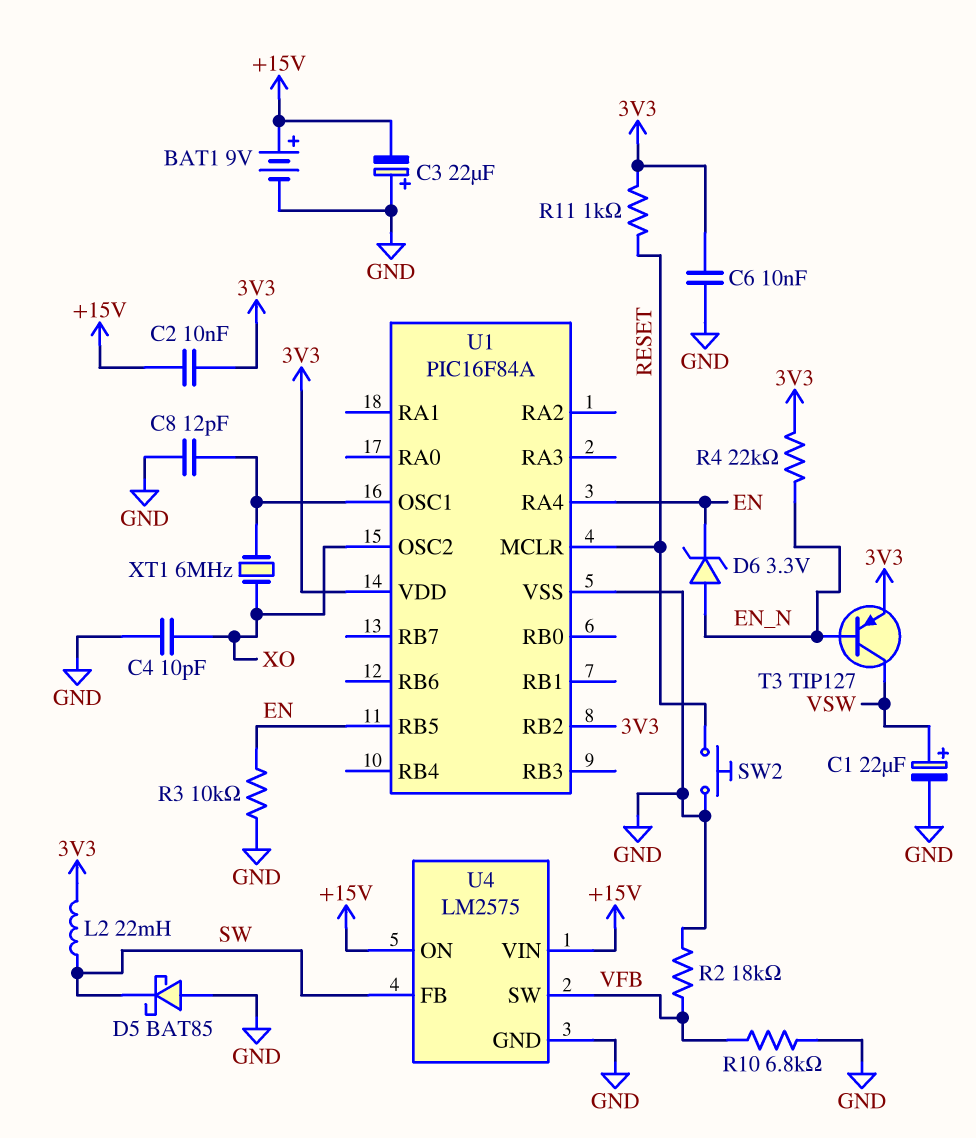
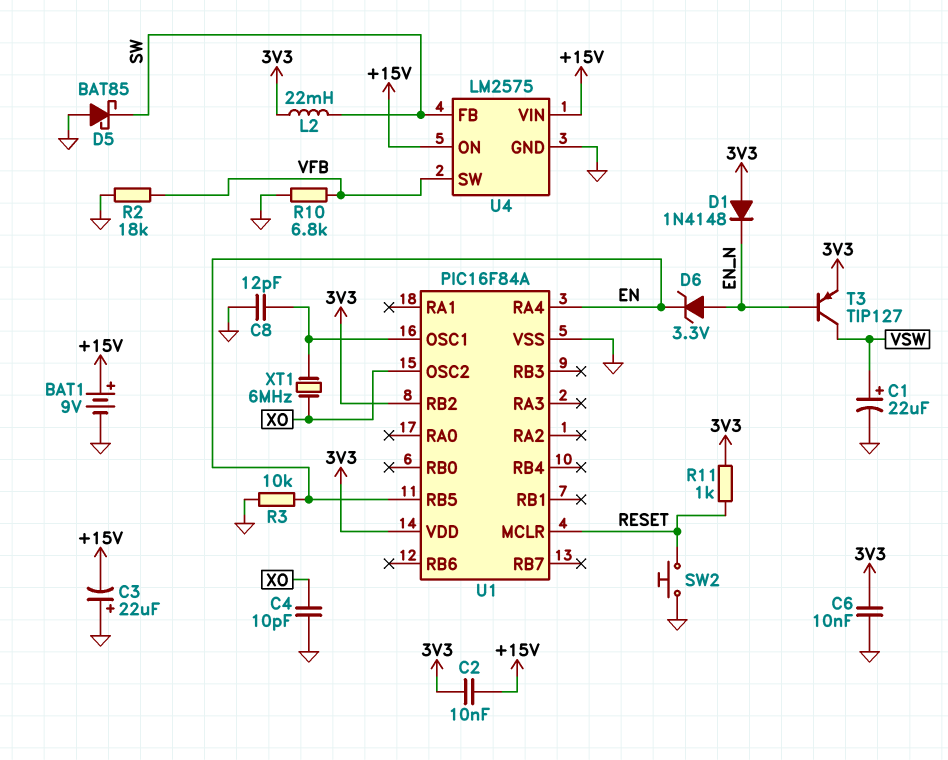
D1: none -> diode 1N4148 (A 3V3, K EN_N)
R4: 22k (3V3, EN_N) -> none

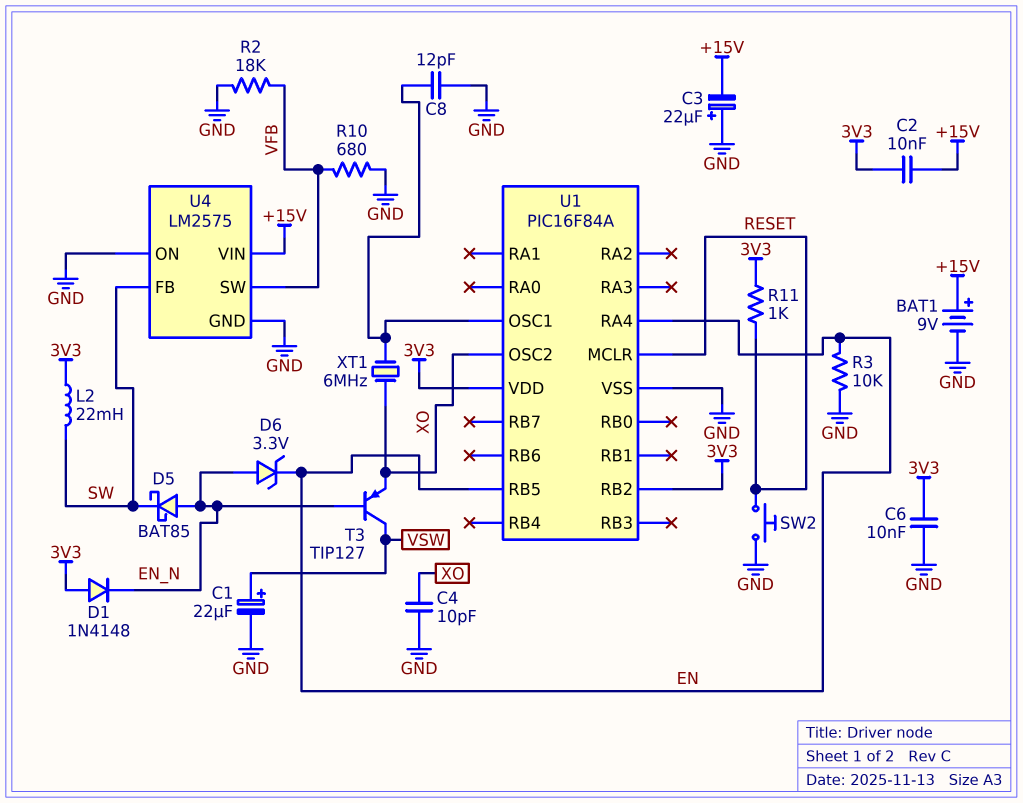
D5: schottky BAT85 (A GND, K SW) -> schottky BAT85 (A EN_N, K SW)
R10: 6.8k (GND, VFB) -> 680 (GND, VFB)
T3: PNP TIP127 (B EN_N, C VSW, E 3V3) -> PNP TIP127 (B EN_N, C VSW, E XO)
U4 pin ON: +15V -> GND

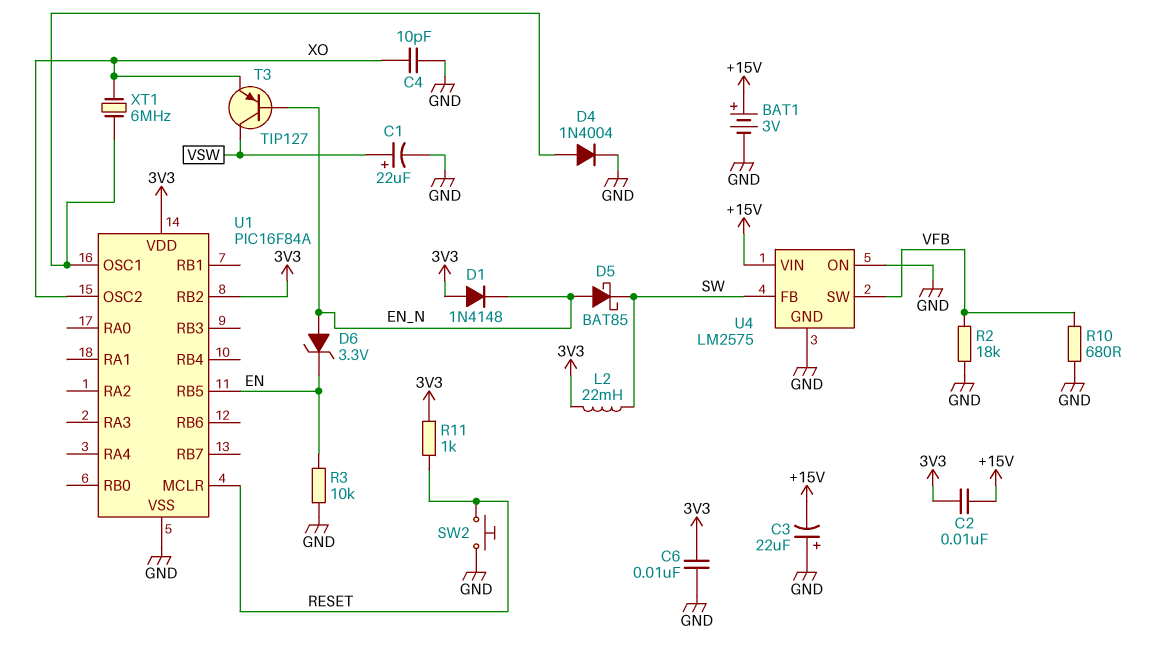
BAT1: 9V (plus +15V, minus GND) -> 3V (plus +15V, minus GND)
C8: 12pF (GND, U1/OSC1) -> none
D4: none -> diode 1N4004 (A U1/OSC1, K GND)
U1 pin RA4: EN -> none

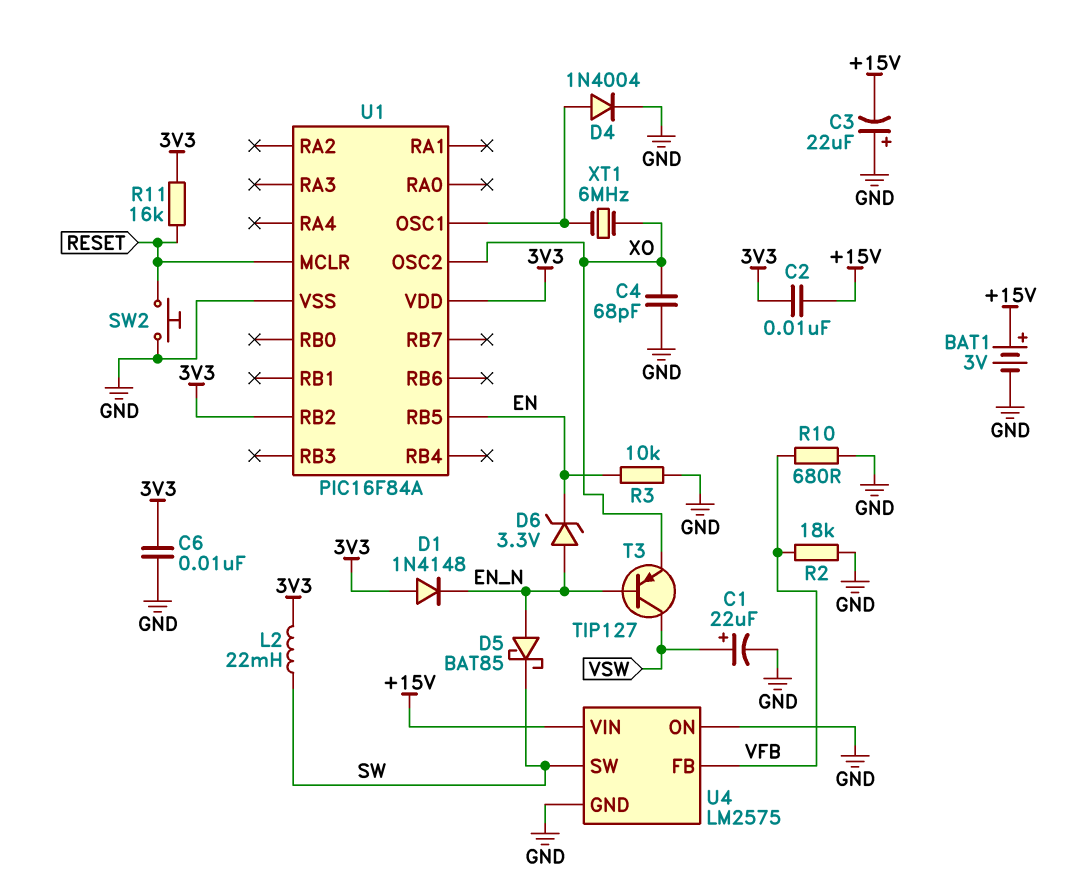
C4: 10pF (GND, XO) -> 68pF (GND, XO)
R11: 1k (3V3, RESET) -> 16k (3V3, RESET)
U4 pin FB: SW -> VFB
U4 pin SW: VFB -> SW

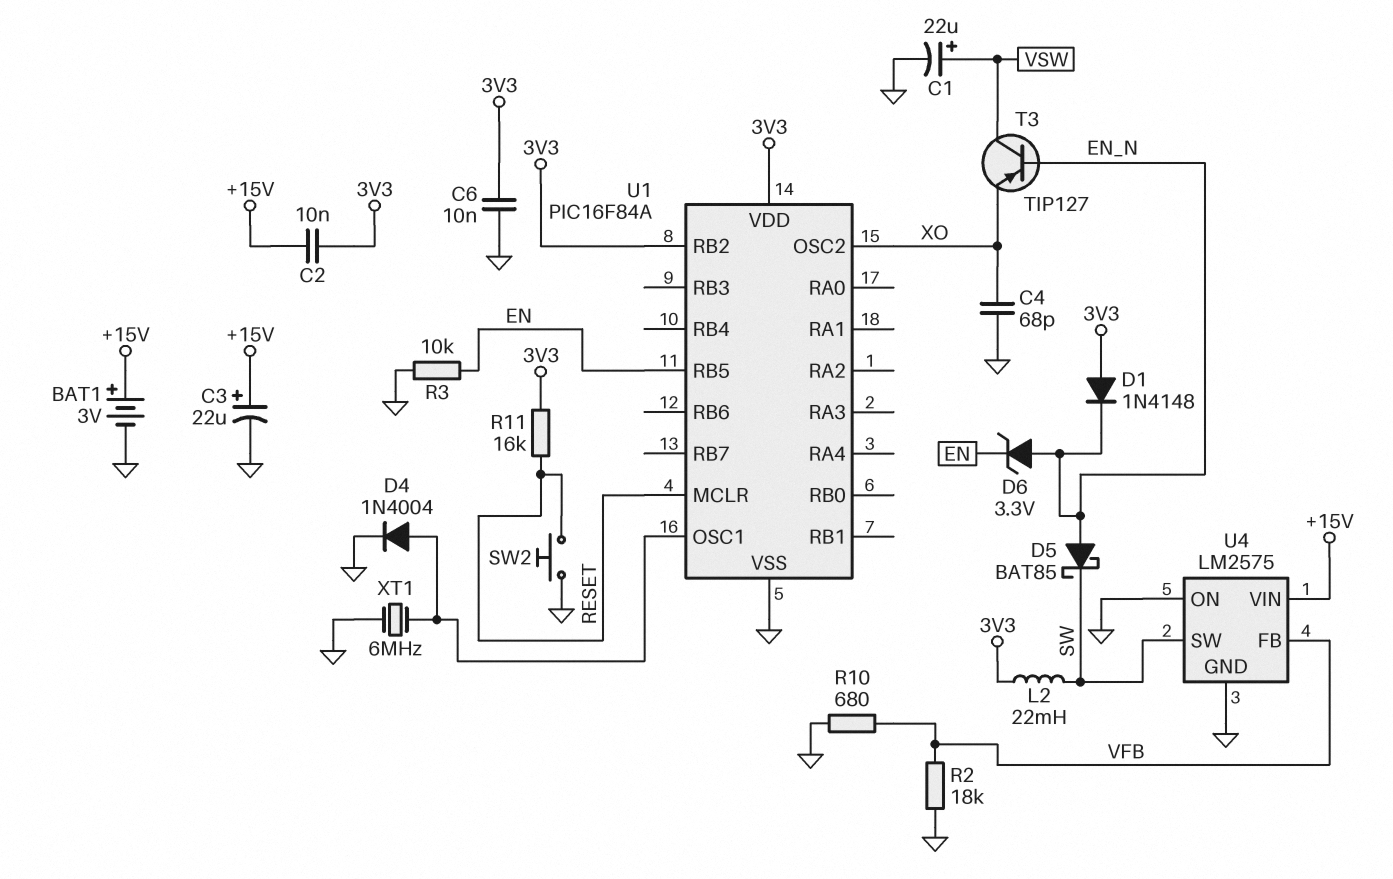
C3: 22uF (plus GND, minus +15V) -> 22uF (plus +15V, minus GND)
XT1: 6MHz (U1/OSC1, XO) -> 6MHz (GND, U1/OSC1)

